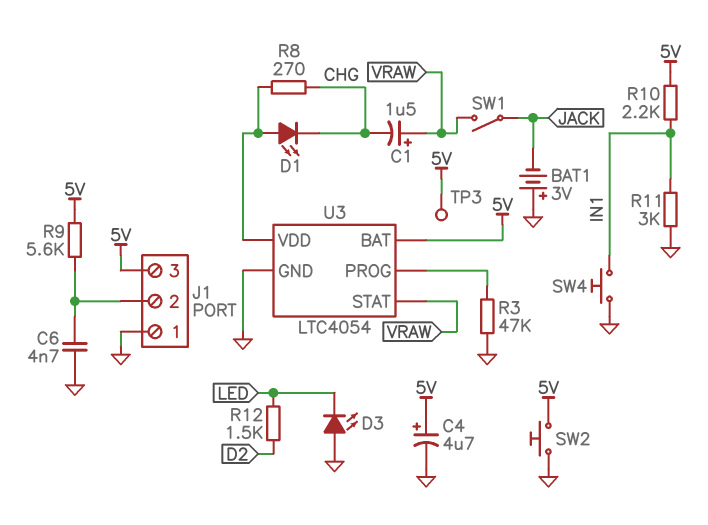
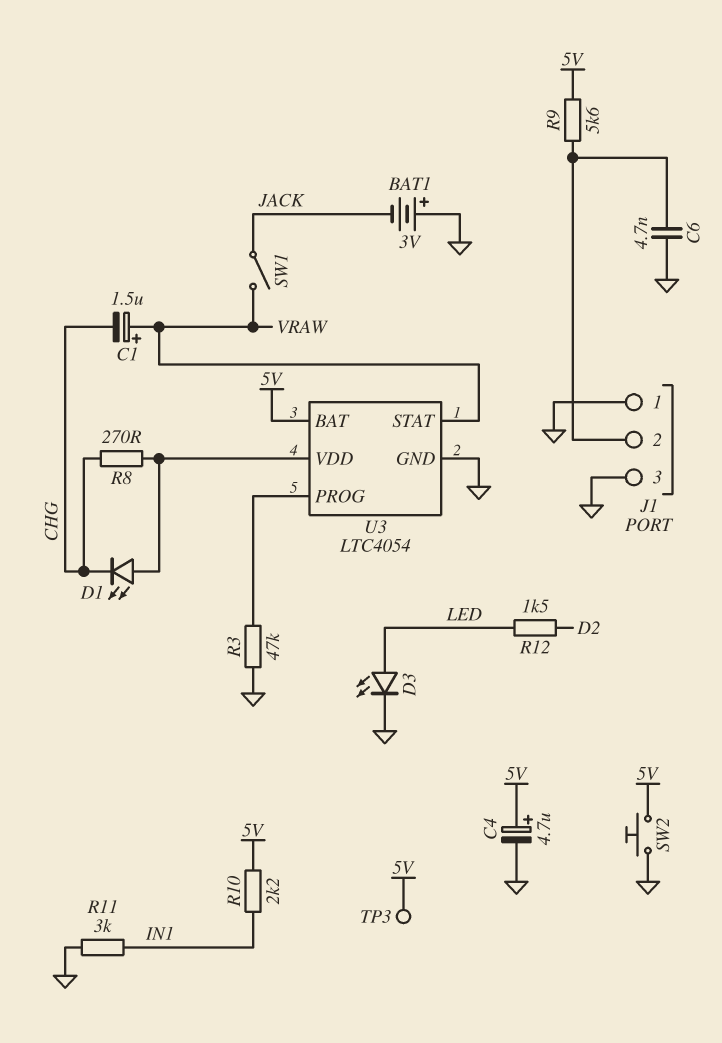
D3: LED (A GND, K LED) -> LED (A LED, K GND)
J1 pin 3: 5V -> GND
SW4: button (GND, IN1) -> none

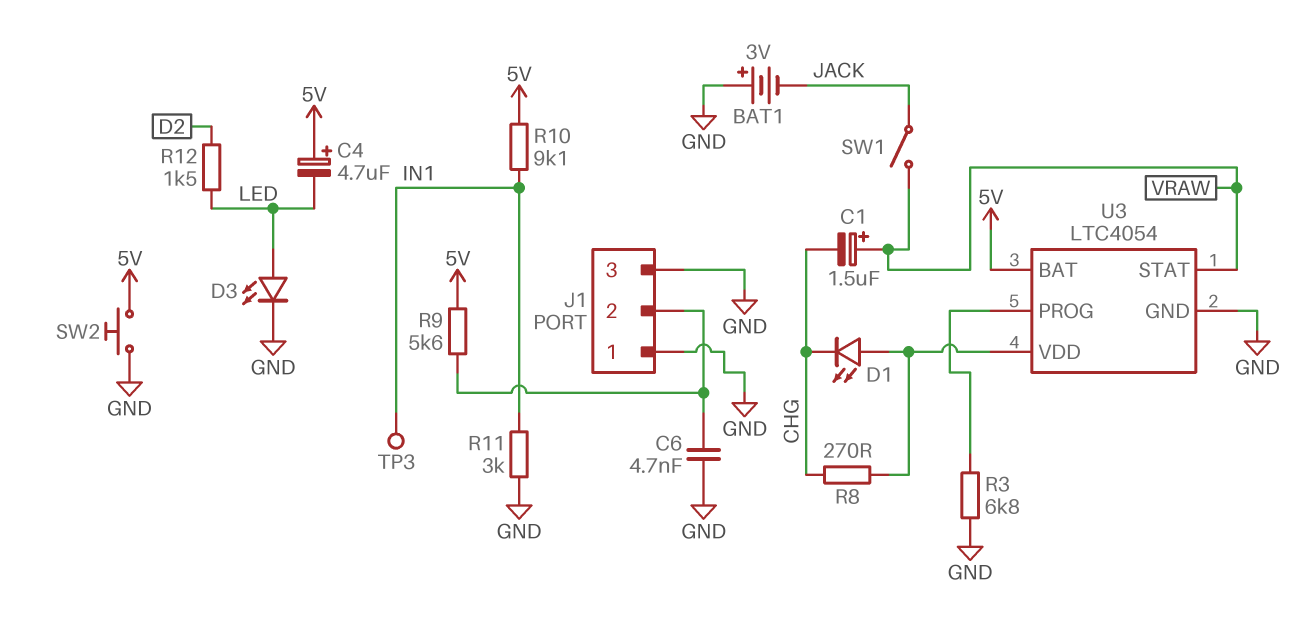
C4: 4.7uF (plus 5V, minus GND) -> 4.7uF (plus 5V, minus LED)
R3: 47k (GND, U3/PROG) -> 6.8k (GND, U3/PROG)
R10: 2.2k (5V, IN1) -> 9.1k (5V, IN1)
TP3: test point (5V) -> test point (IN1)

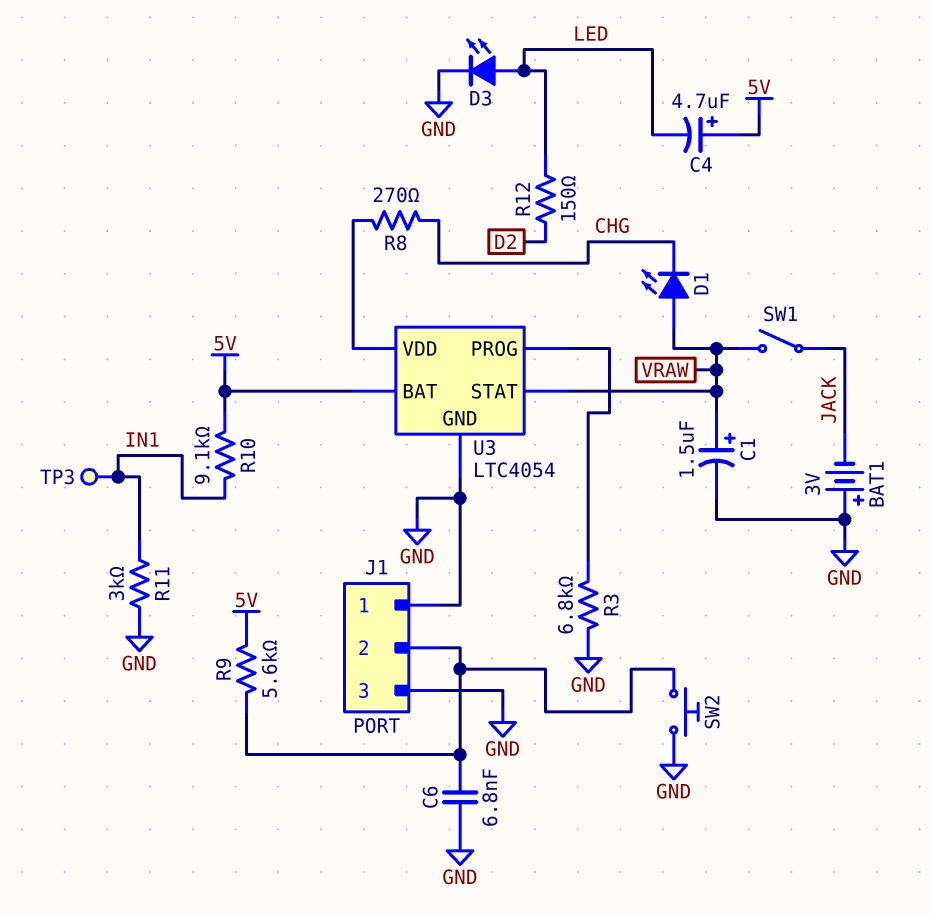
C1: 1.5uF (plus VRAW, minus CHG) -> 1.5uF (plus VRAW, minus GND)
C6: 4.7nF (GND, J1/2) -> 6.8nF (GND, J1/2)
D1: LED (A U3/VDD, K CHG) -> LED (A VRAW, K CHG)
R12: 1.5k (D2, LED) -> 150 (D2, LED)
SW2: button (5V, GND) -> button (GND, J1/2)

